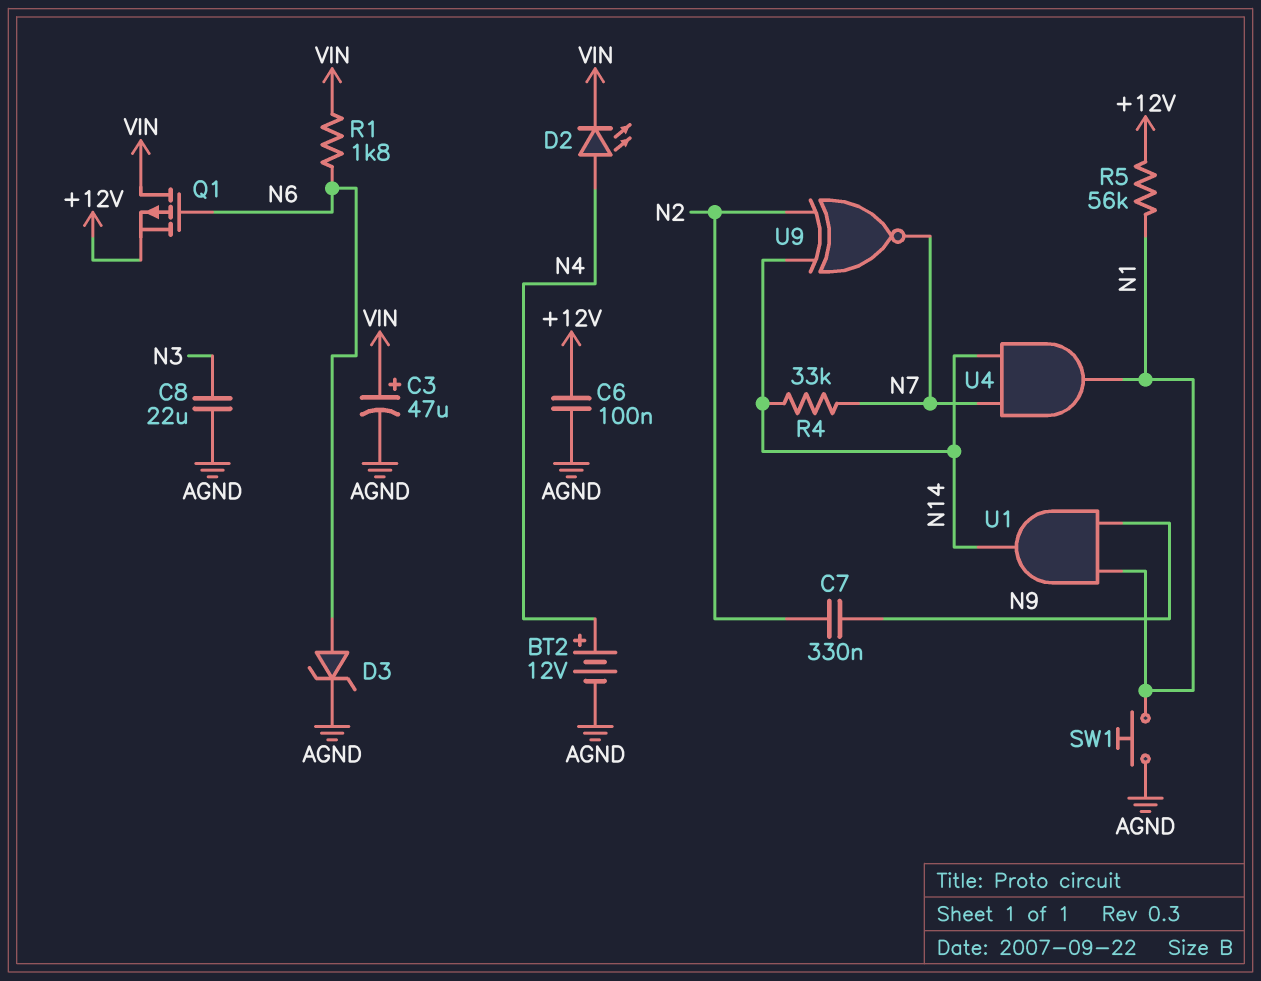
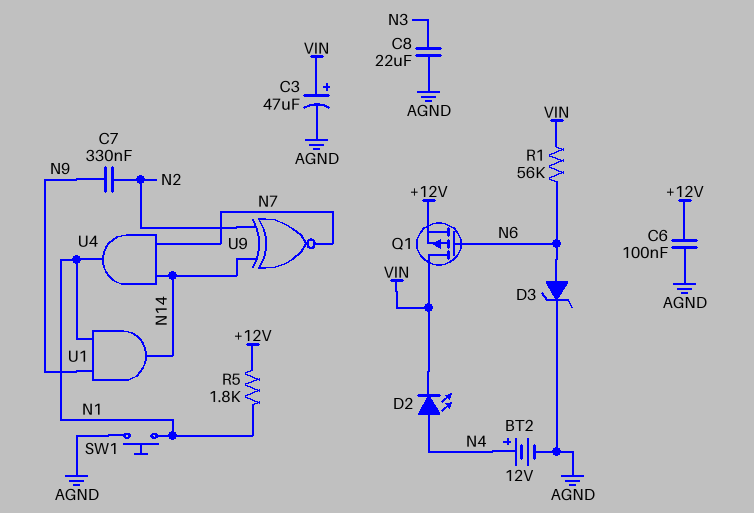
R1: 1.8k (N6, VIN) -> 56k (N6, VIN)
R4: 33k (N7, N14) -> none
R5: 56k (+12V, N1) -> 1.8k (+12V, N1)

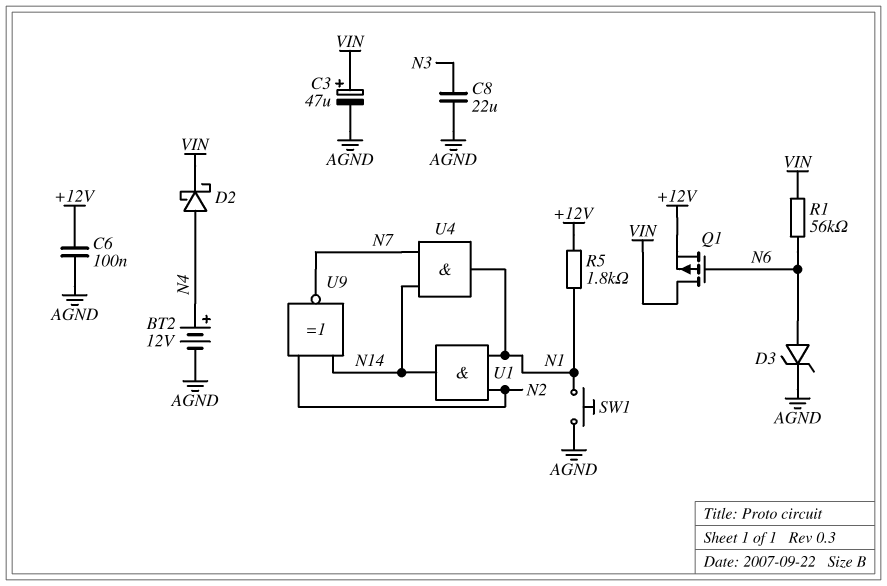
C7: 330nF (N2, N9) -> none
D2: LED (A N4, K VIN) -> schottky (A N4, K VIN)
U1: AND (in N1, in N9, out N14) -> AND (in N1, in N2, out N14)

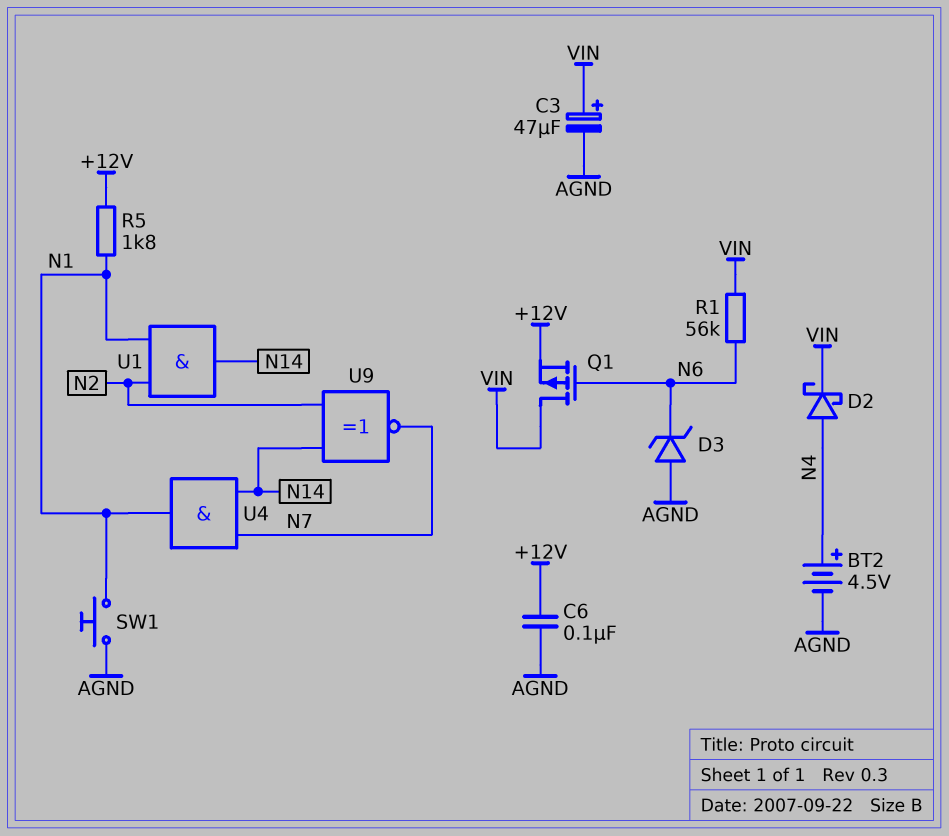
BT2: 12V (plus N4, minus AGND) -> 4.5V (plus N4, minus AGND)
C8: 22uF (AGND, N3) -> none
D3: zener (A N6, K AGND) -> zener (A AGND, K N6)

